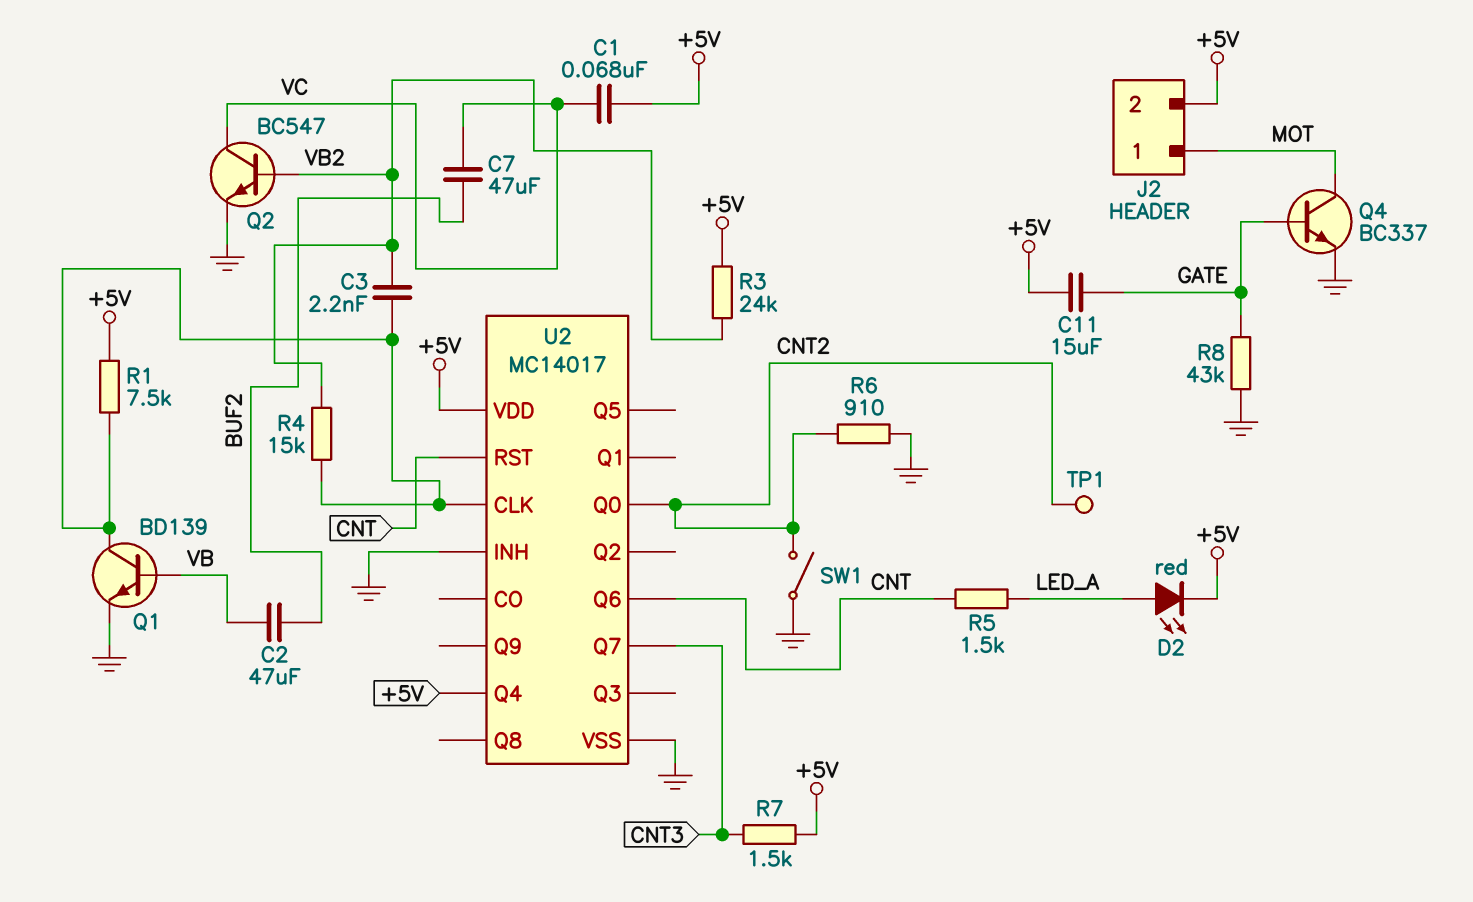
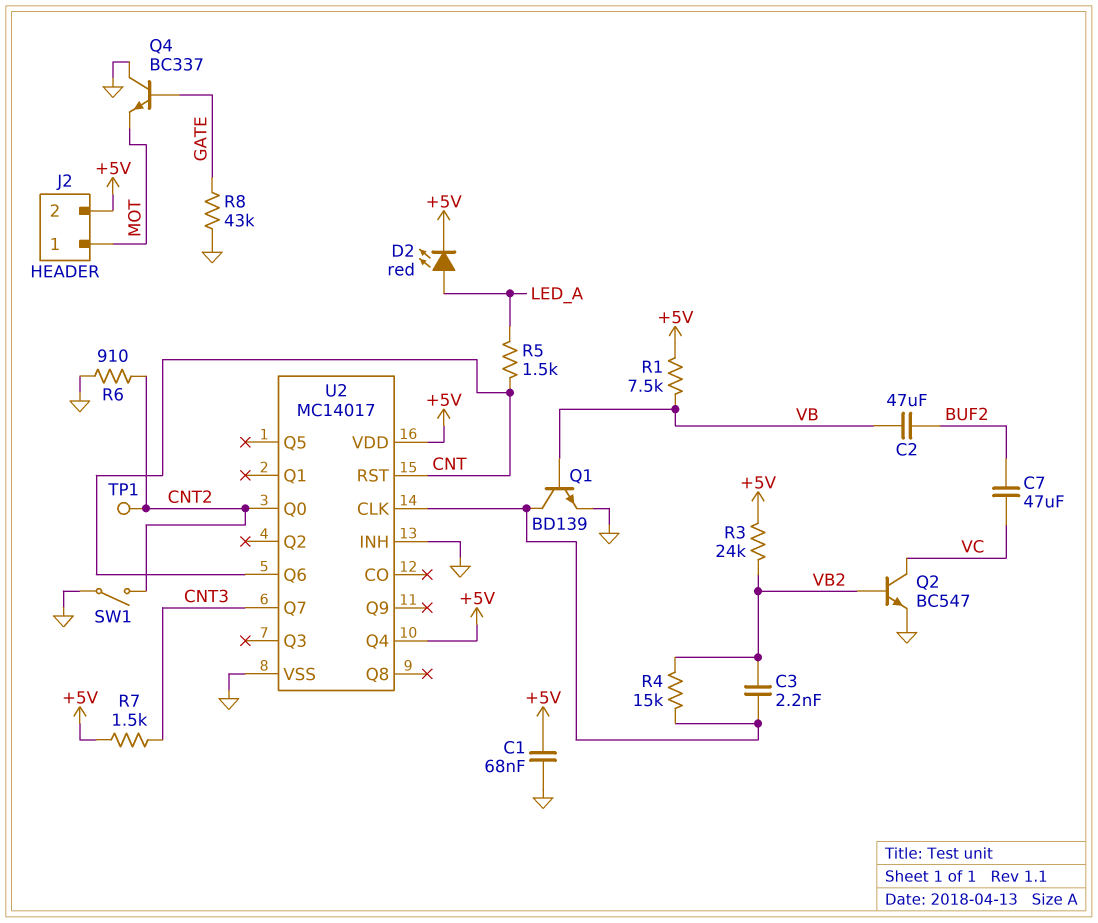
C1: 68nF (+5V, VC) -> 68nF (+5V, GND)
C11: 15uF (+5V, GATE) -> none
Q4: NPN BC337 (B GATE, C MOT, E GND) -> NPN BC337 (B GATE, C GND, E MOT)
R1: 7.5k (+5V, U2/CLK) -> 7.5k (+5V, VB)

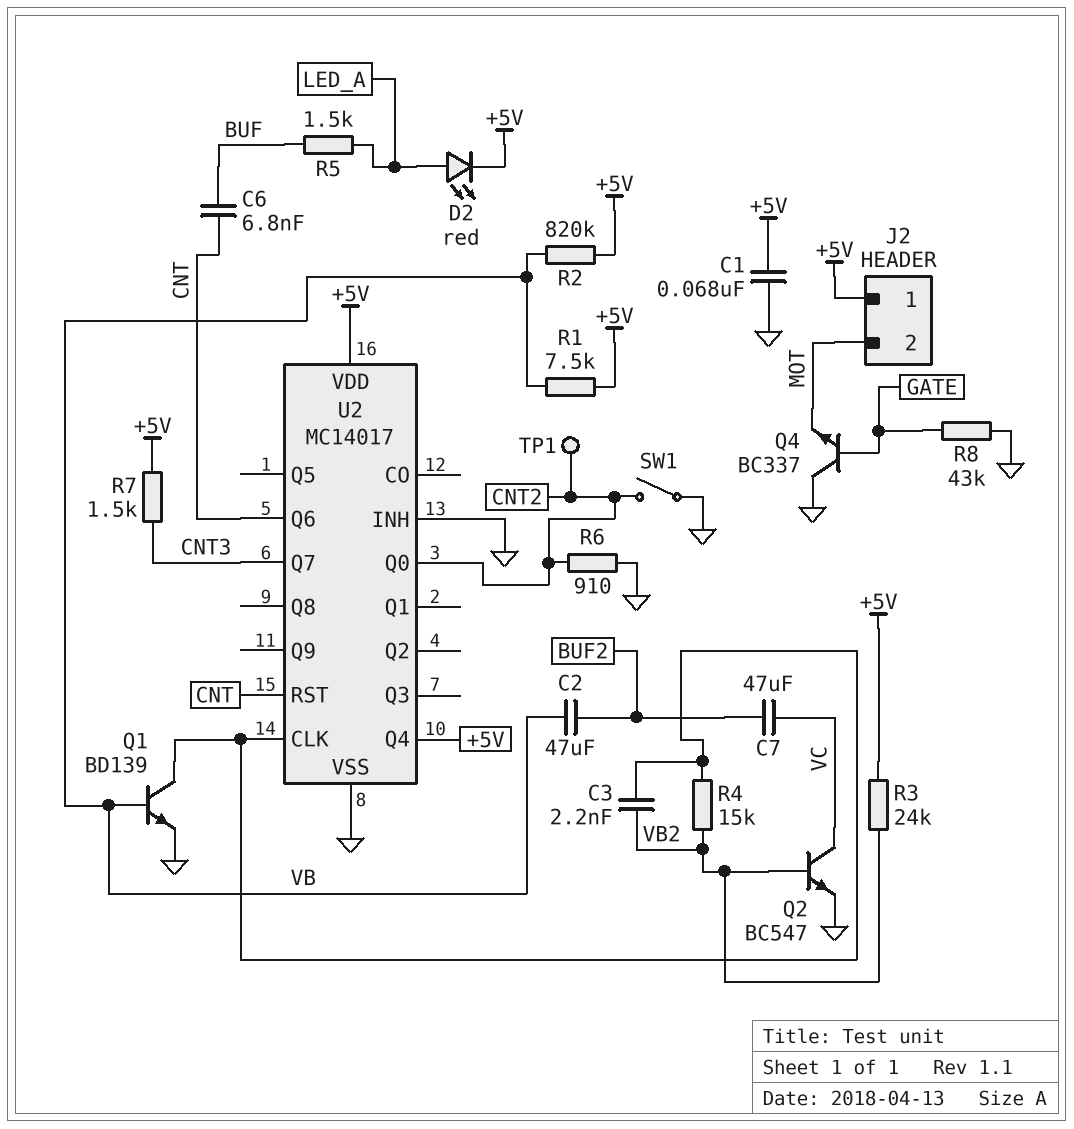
C6: none -> 6.8nF (BUF, CNT)
J2 pin 1: MOT -> +5V
J2 pin 2: +5V -> MOT
R2: none -> 820k (+5V, VB)
R5: 1.5k (CNT, LED_A) -> 1.5k (BUF, LED_A)

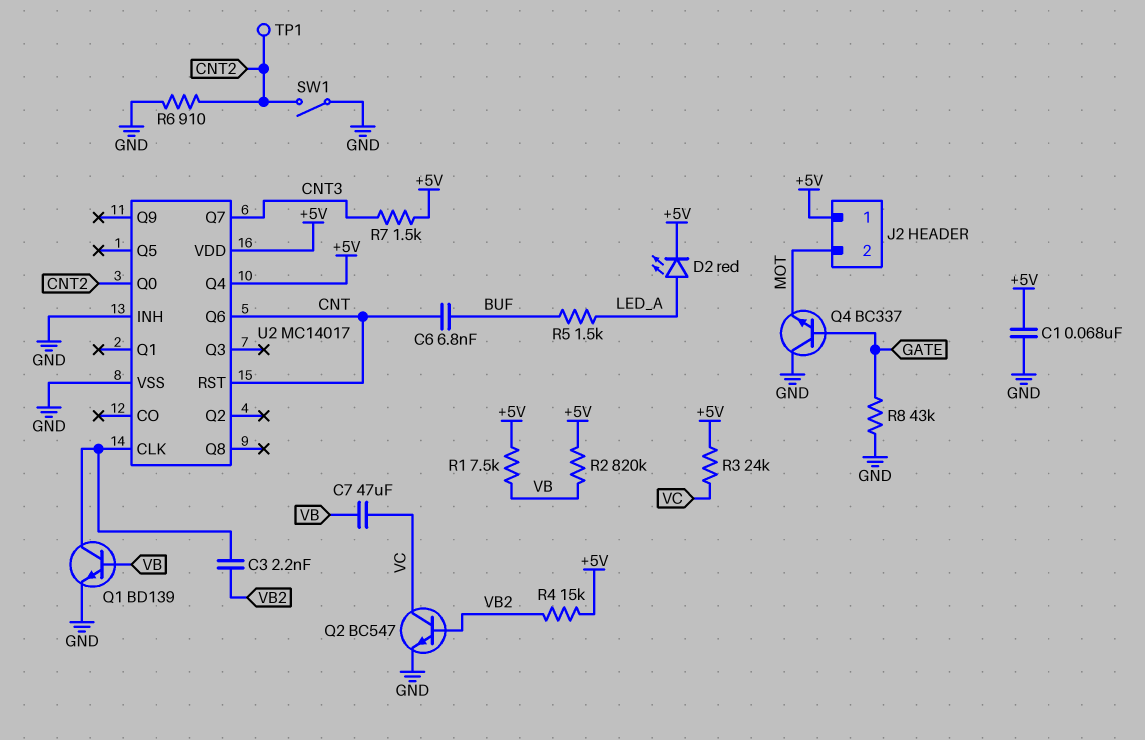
C2: 47uF (BUF2, VB) -> none
C7: 47uF (BUF2, VC) -> 47uF (VB, VC)
R3: 24k (+5V, VB2) -> 24k (+5V, VC)
R4: 15k (U2/CLK, VB2) -> 15k (+5V, VB2)

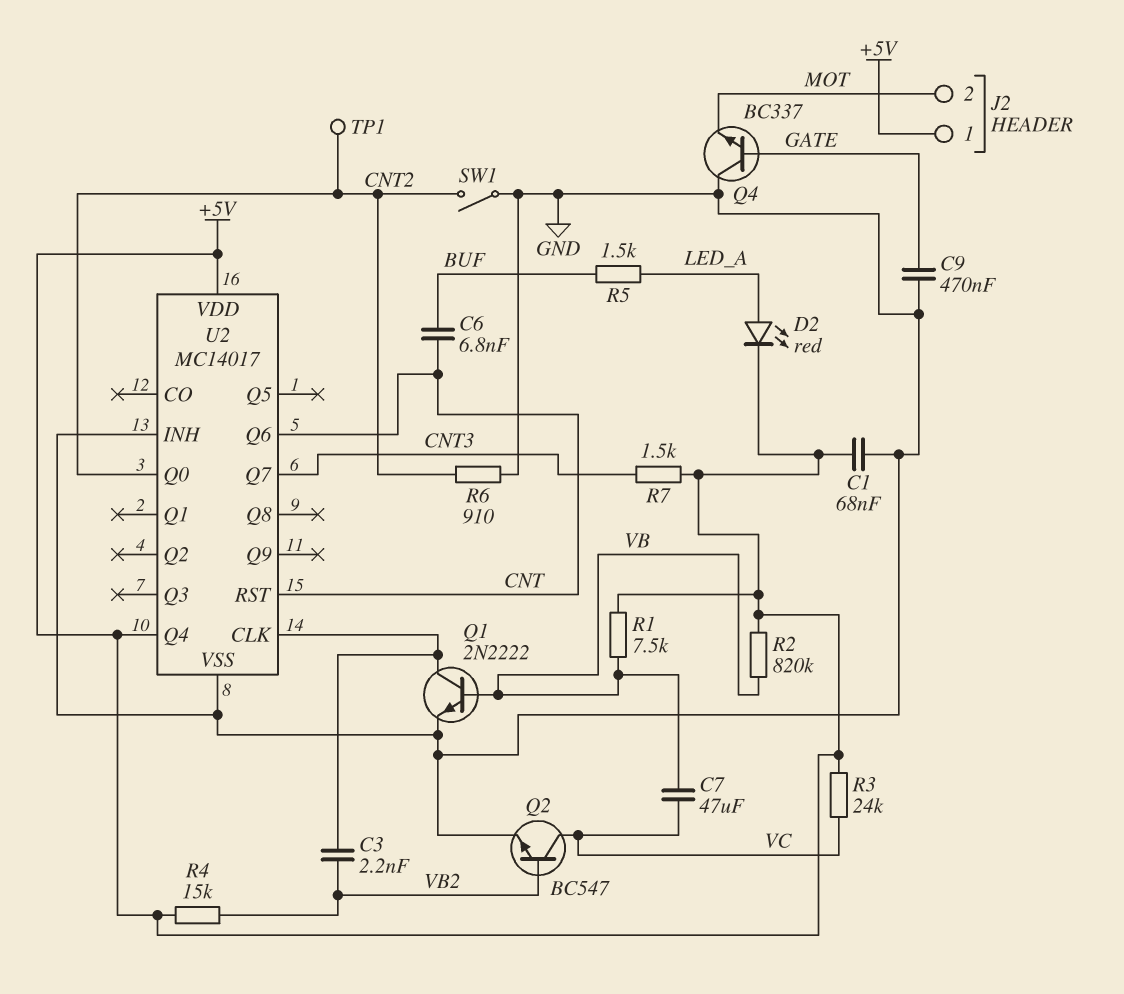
C9: none -> 470nF (GATE, GND)
Q1: NPN BD139 (B VB, C U2/CLK, E GND) -> NPN 2N2222 (B VB, C U2/CLK, E GND)
R8: 43k (GATE, GND) -> none

